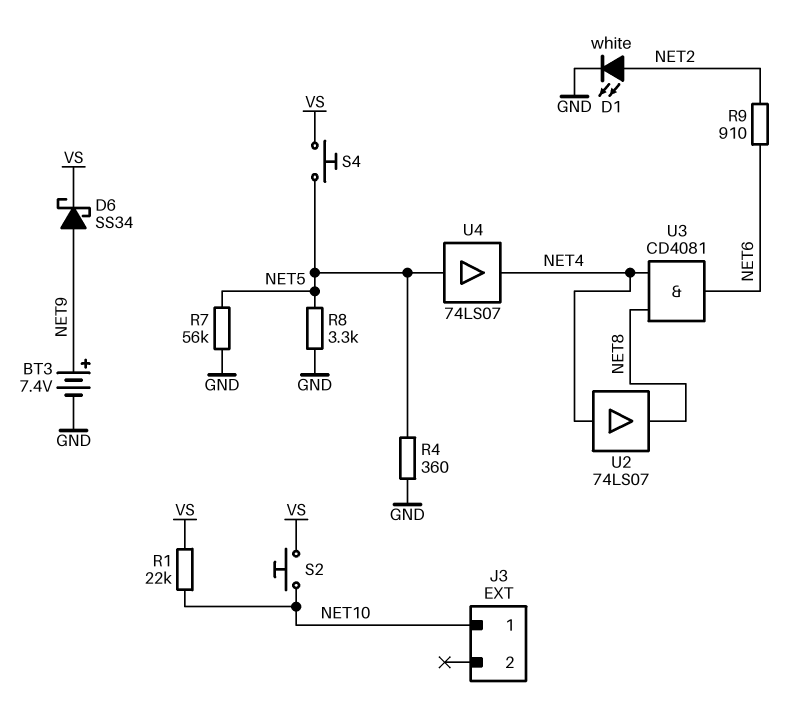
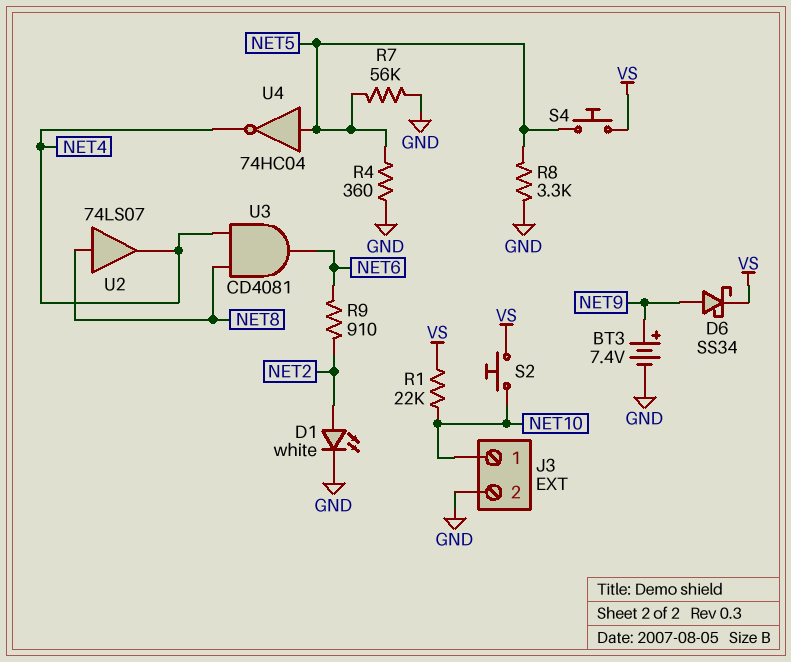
J3 pin 2: none -> GND
U2: buffer 74LS07 (in NET4, out NET8) -> buffer 74LS07 (in NET8, out NET4)
U4: buffer 74LS07 (in NET5, out NET4) -> NOT 74HC04 (in NET5, out NET4)

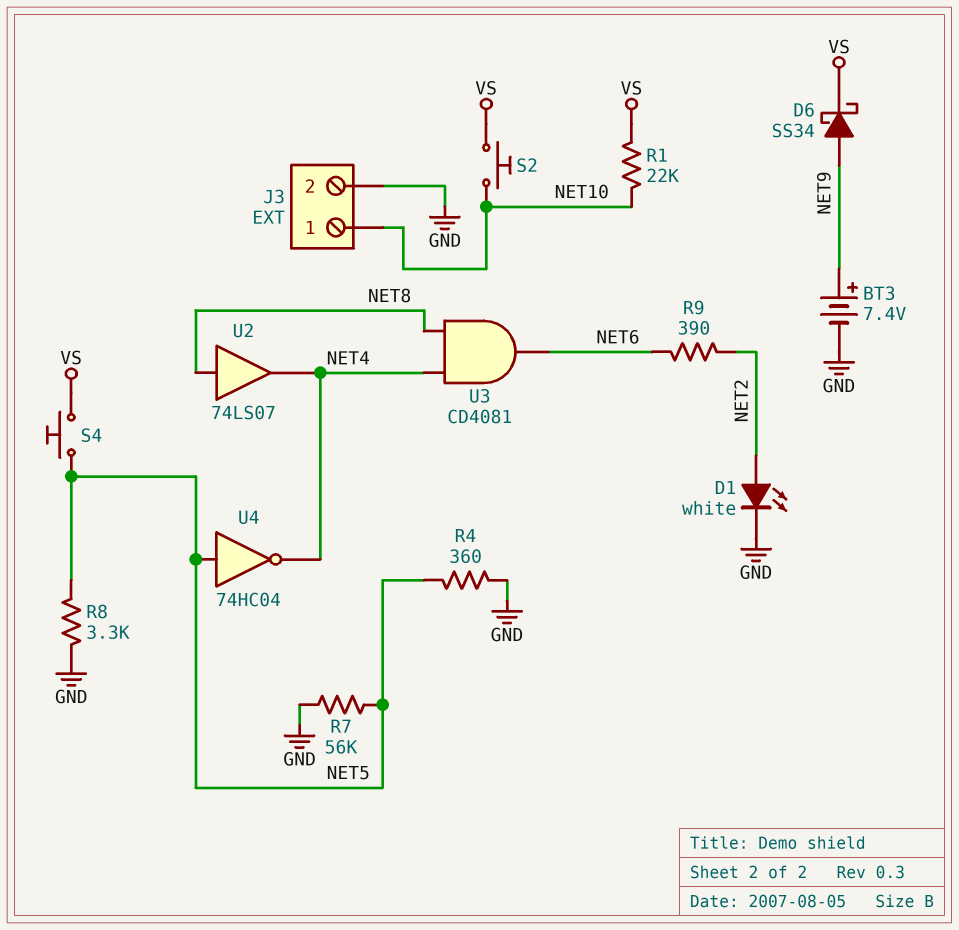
R9: 910 (NET2, NET6) -> 390 (NET2, NET6)

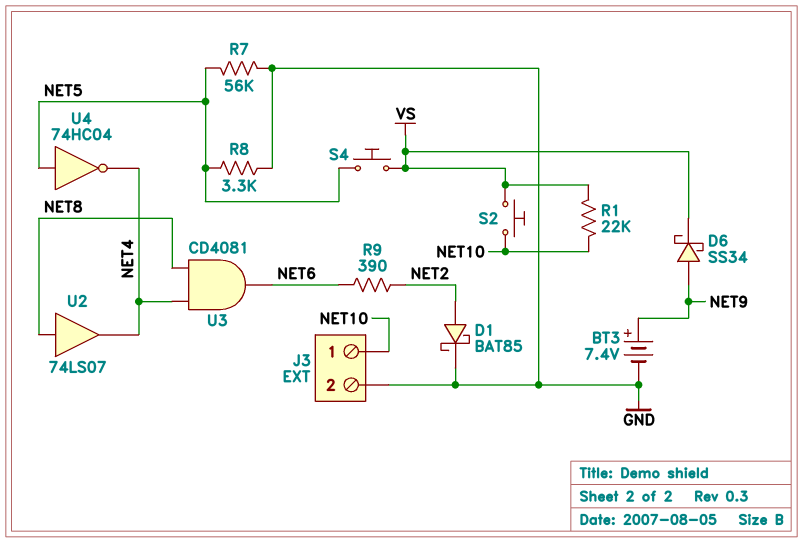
D1: LED white (A NET2, K GND) -> schottky BAT85 (A NET2, K GND)
R4: 360 (GND, NET5) -> none

